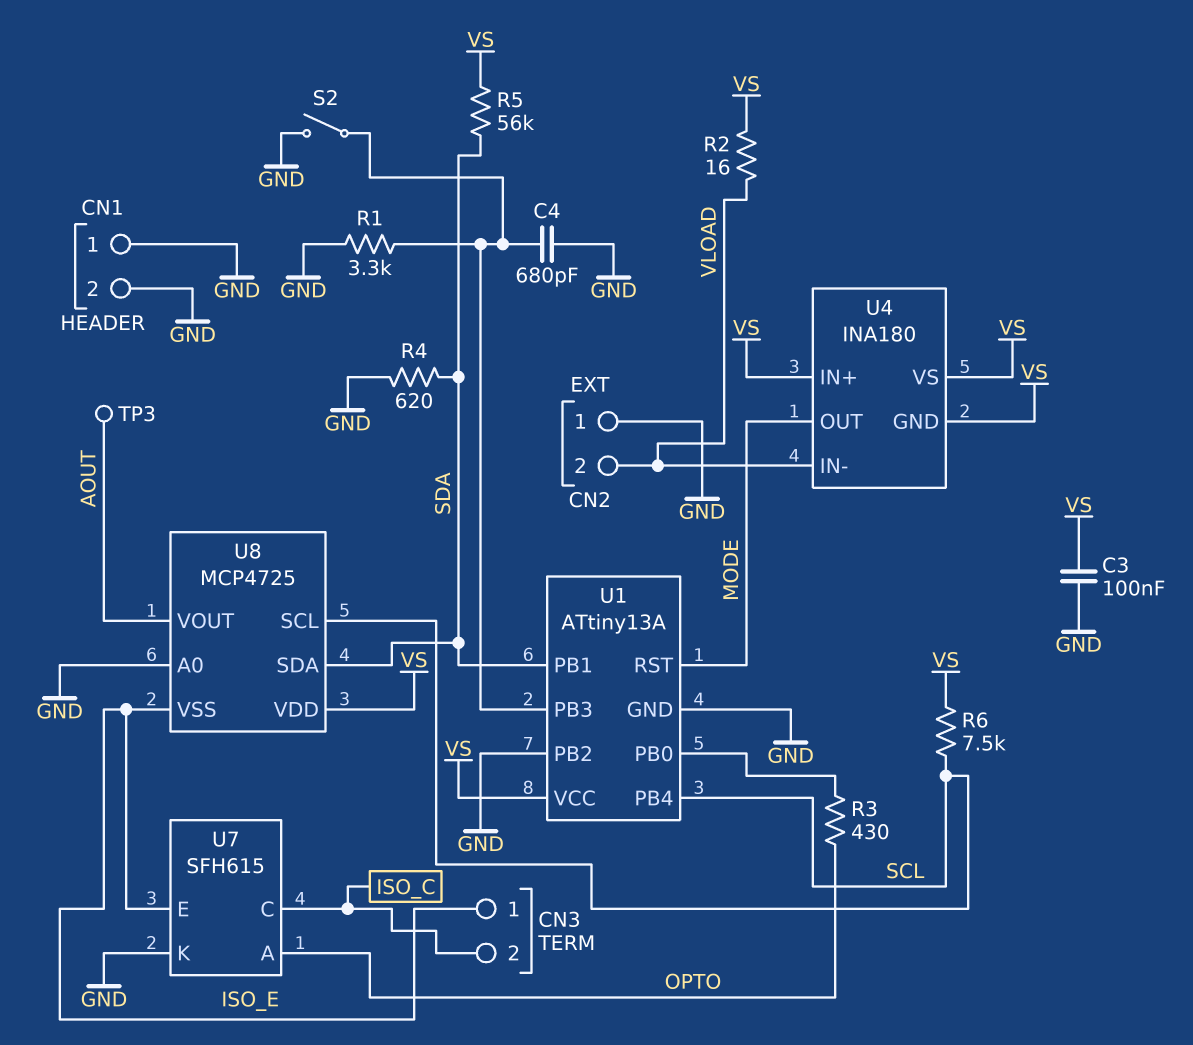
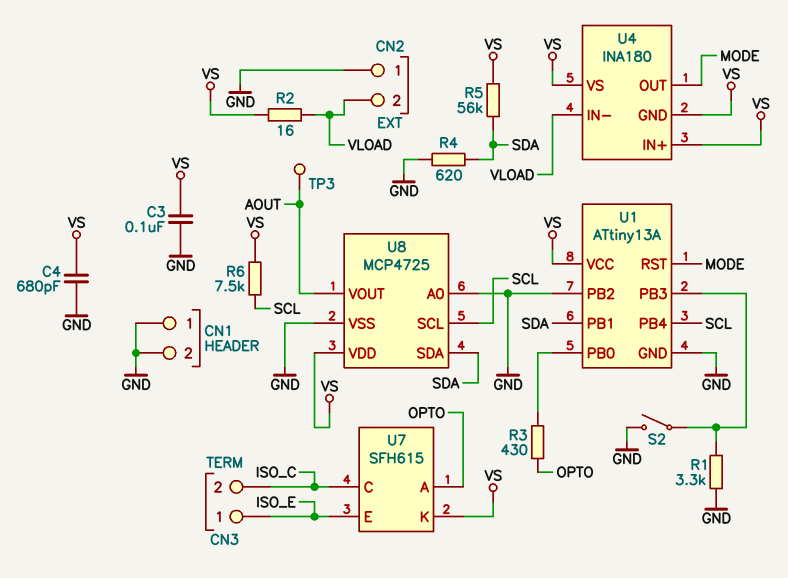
C4: 680pF (GND, U1/PB3) -> 680pF (GND, VS)
U7 pin K: GND -> VS
U8 pin VSS: ISO_E -> GND

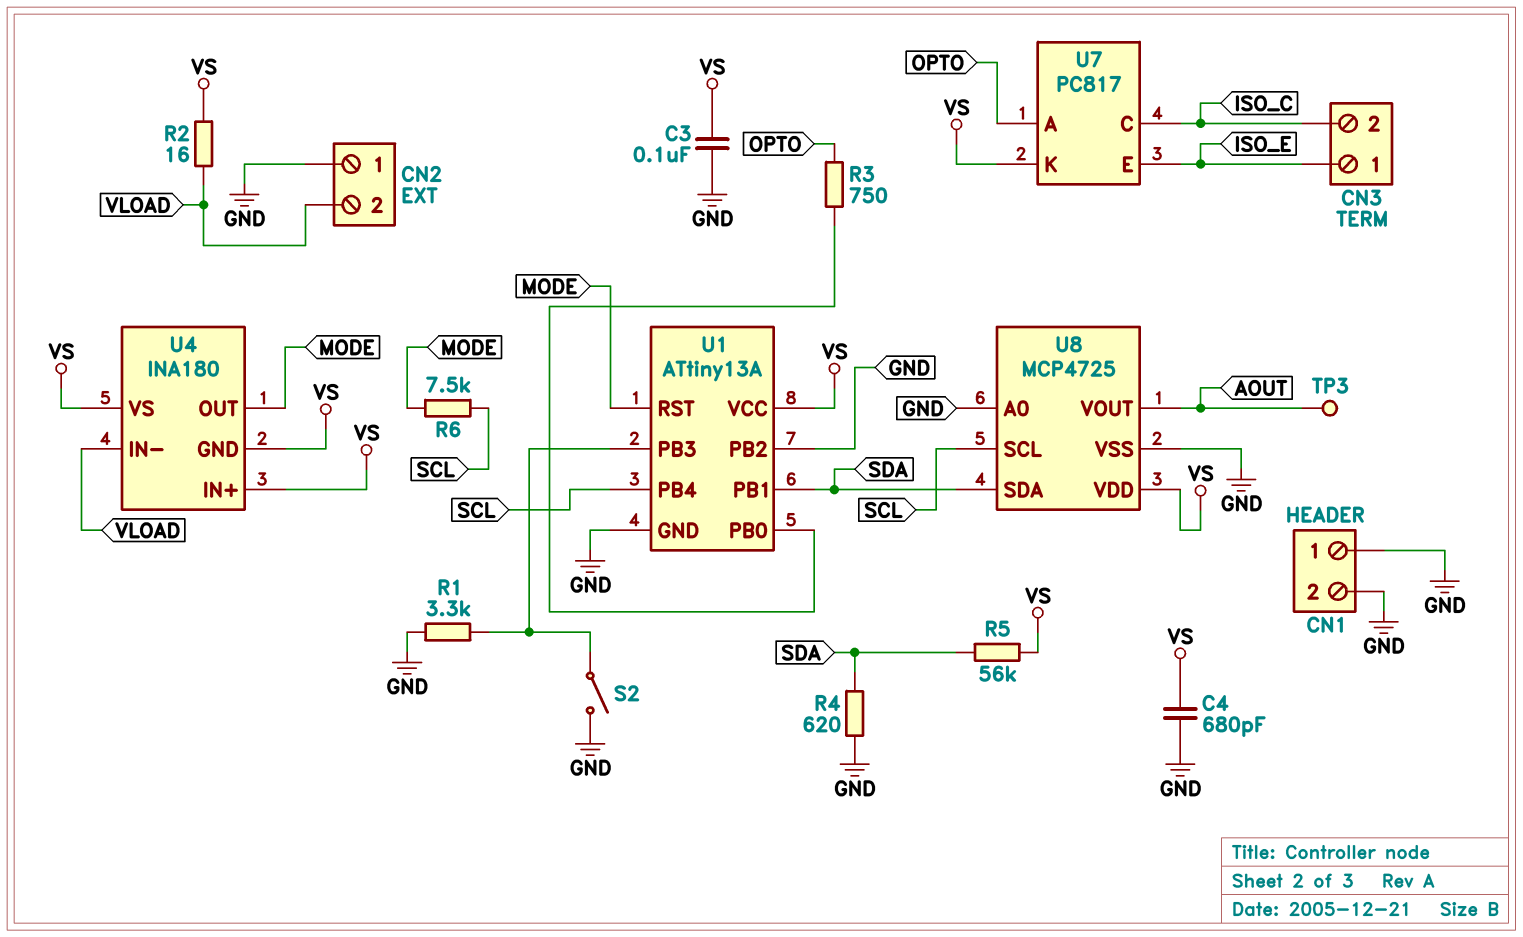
R3: 430 (OPTO, U1/PB0) -> 750 (OPTO, U1/PB0)
R6: 7.5k (SCL, VS) -> 7.5k (MODE, SCL)
U7: SFH615 -> PC817

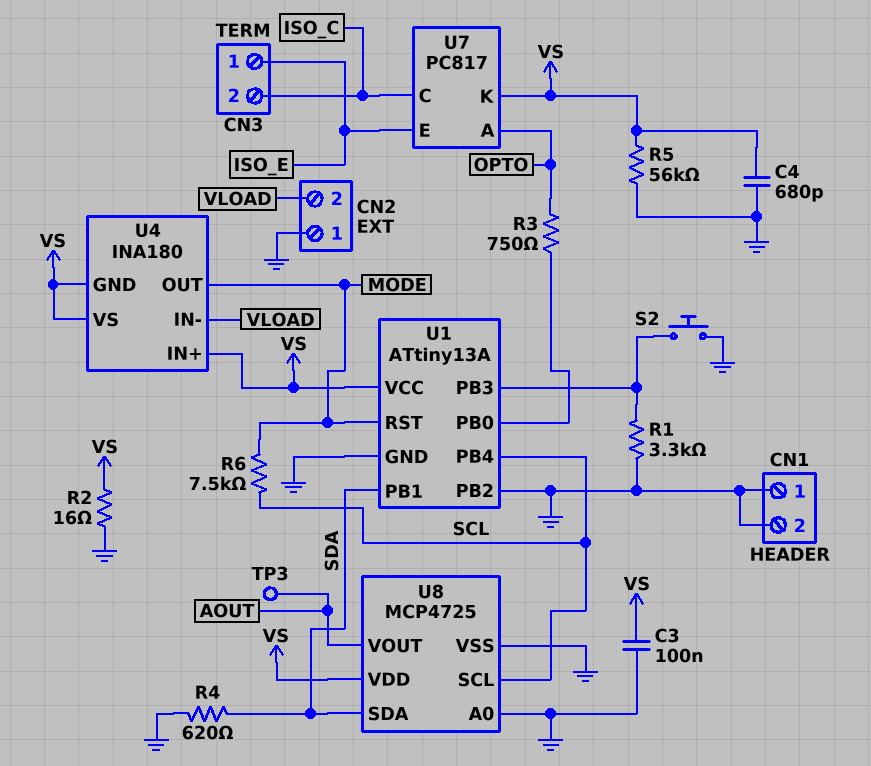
R2: 16 (VLOAD, VS) -> 16 (GND, VS)
R5: 56k (SDA, VS) -> 56k (GND, VS)
S2: switch (GND, U1/PB3) -> button (GND, U1/PB3)

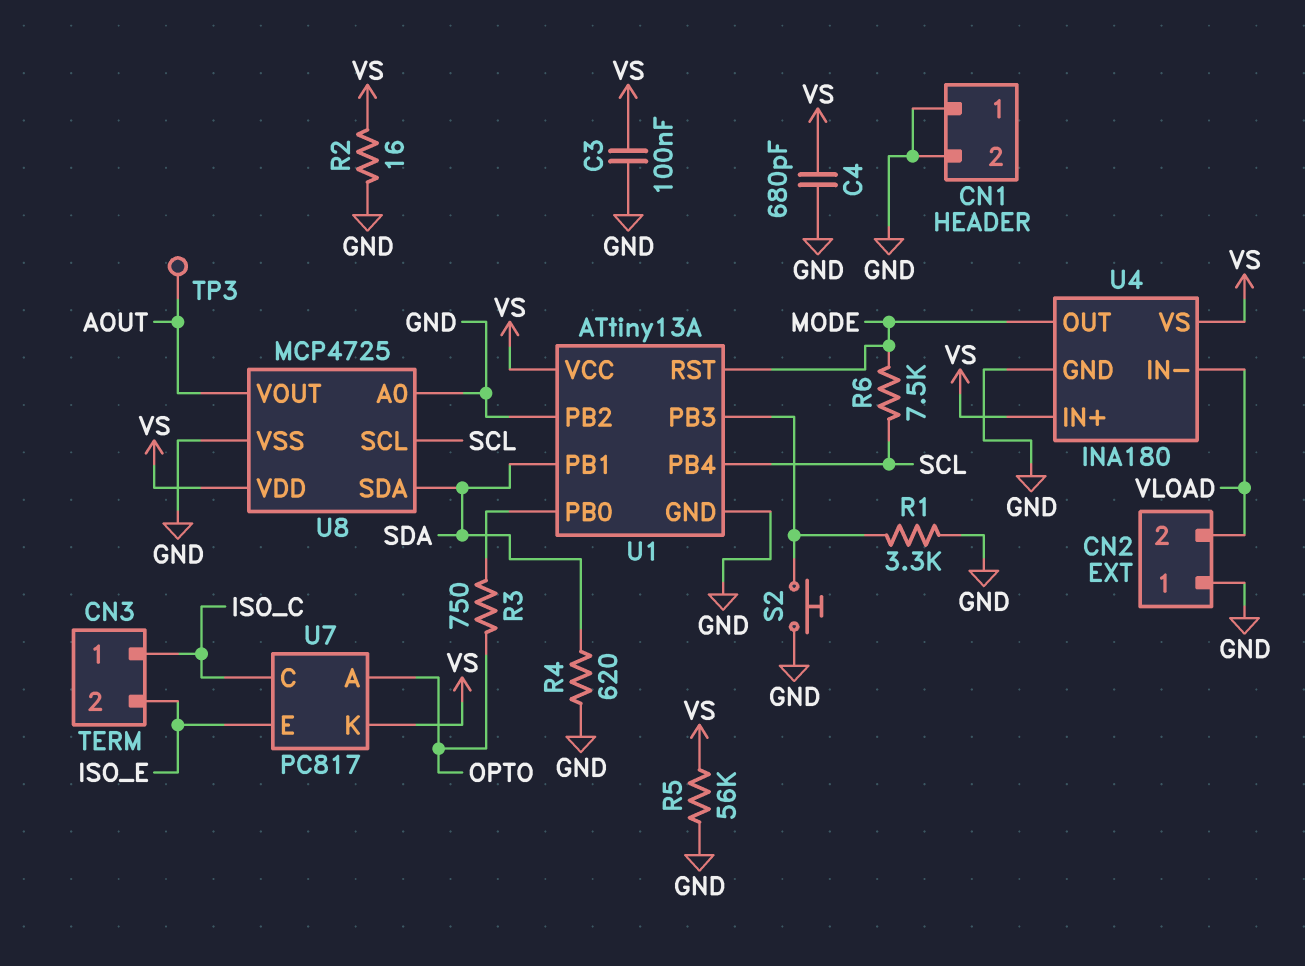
CN3 pin 1: ISO_E -> ISO_C
CN3 pin 2: ISO_C -> ISO_E
U4 pin GND: VS -> GND

